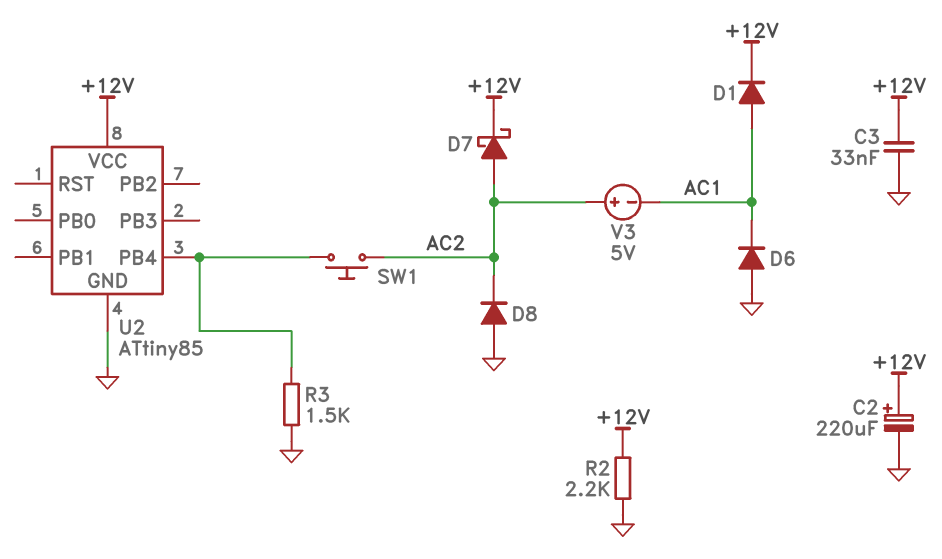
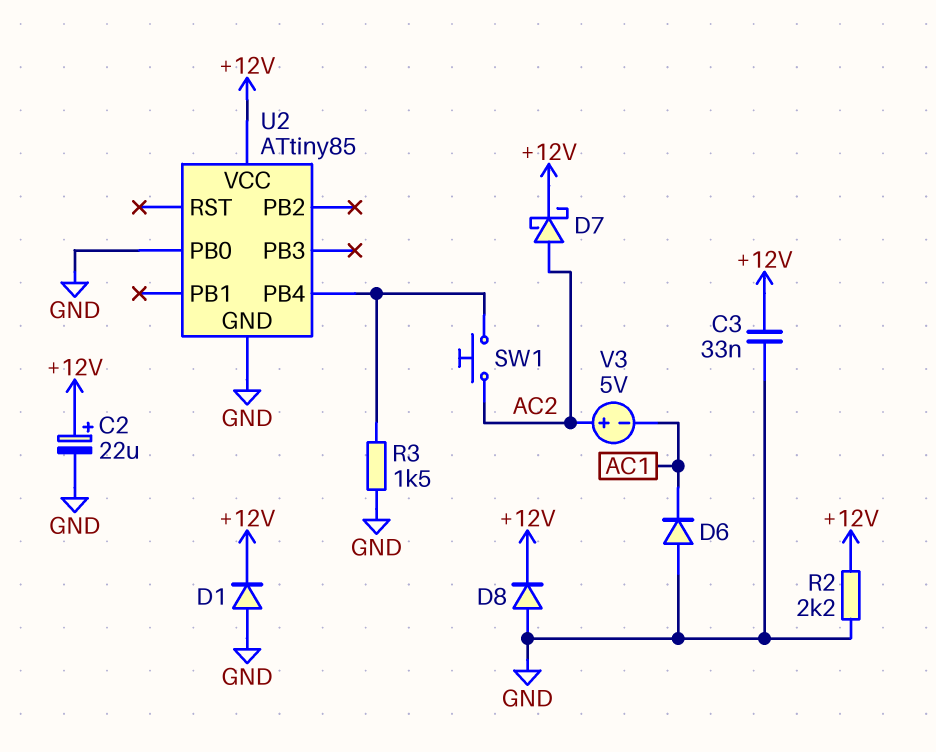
C2: 220uF (plus +12V, minus GND) -> 22uF (plus +12V, minus GND)
D1: diode (A AC1, K +12V) -> diode (A GND, K +12V)
D8: diode (A GND, K AC2) -> diode (A GND, K +12V)
U2 pin PB0: none -> GND

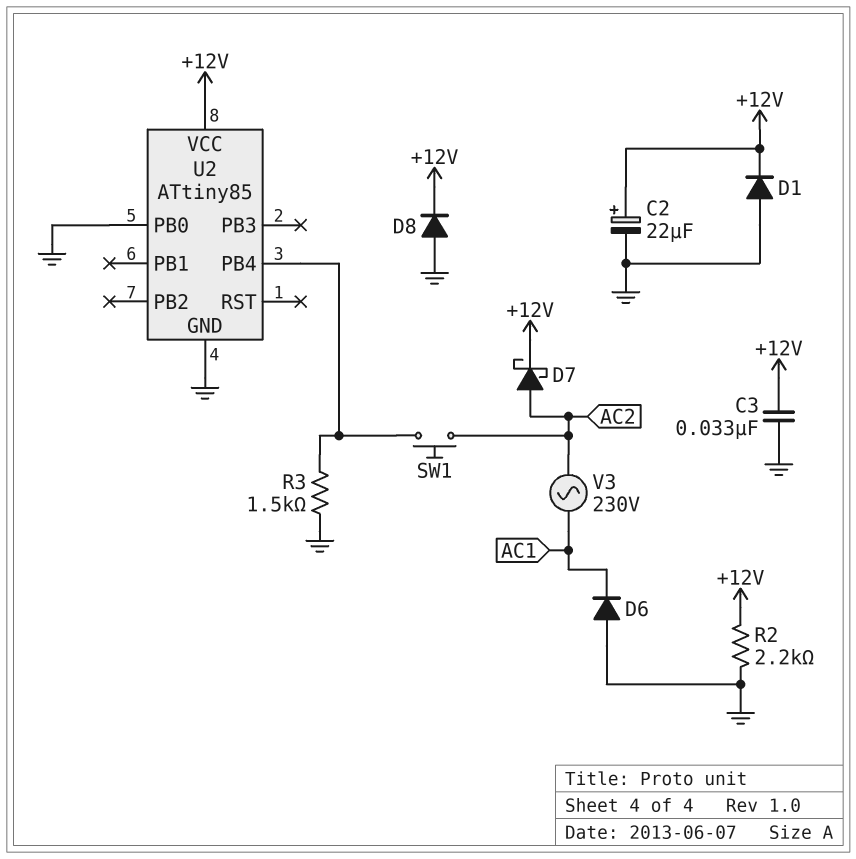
V3: 5V (plus AC2, minus AC1) -> AC 230V (AC1, AC2)

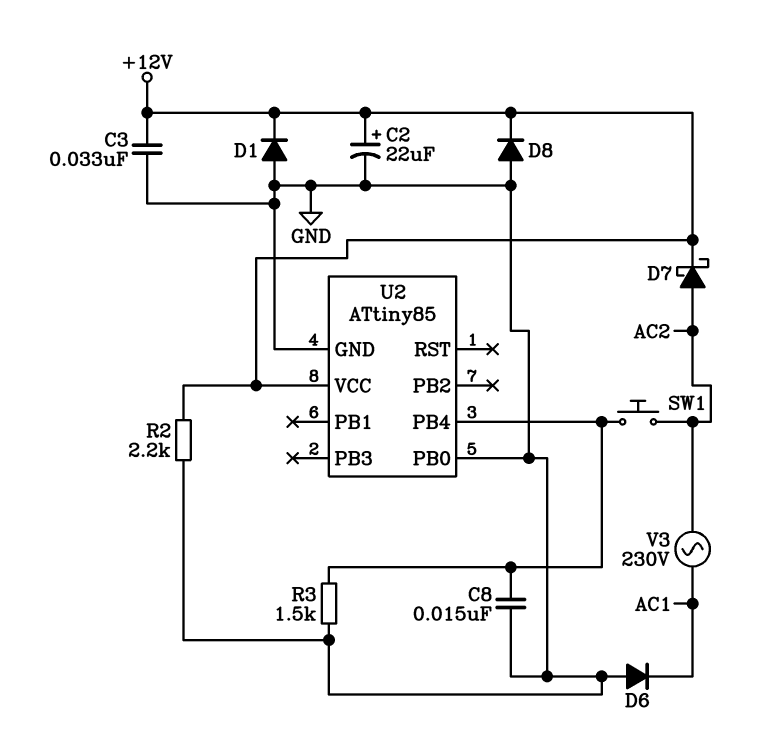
C8: none -> 15nF (GND, U2/PB4)

